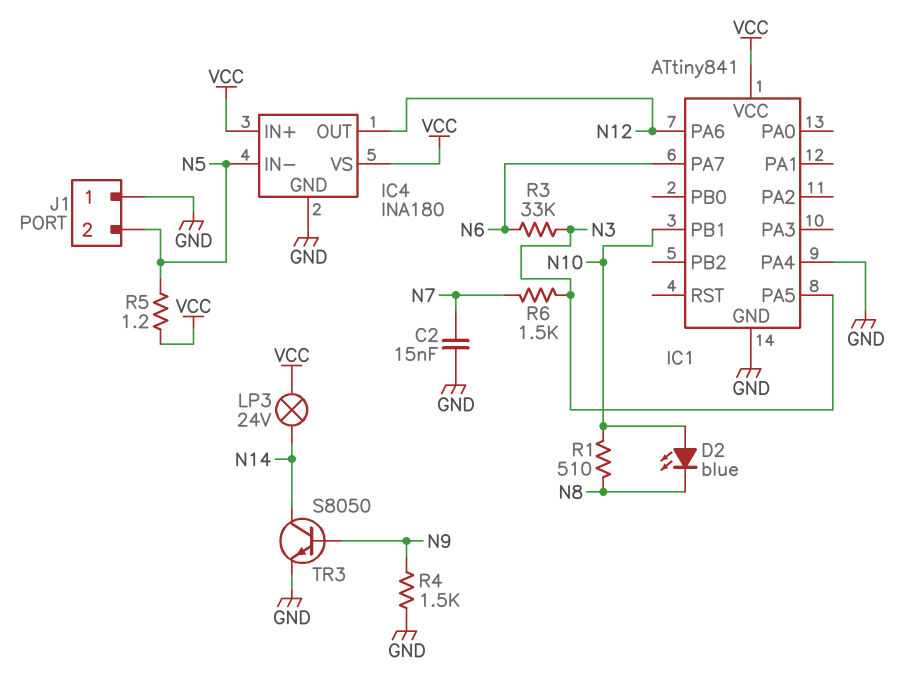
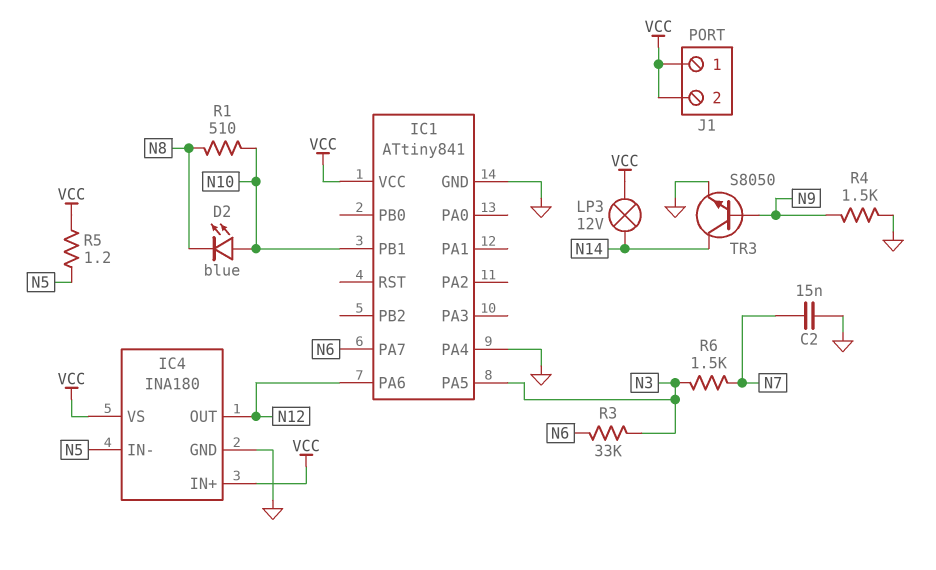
J1 pin 1: GND -> VCC
J1 pin 2: N5 -> VCC
LP3: lamp 24V (N14, VCC) -> lamp 12V (N14, VCC)

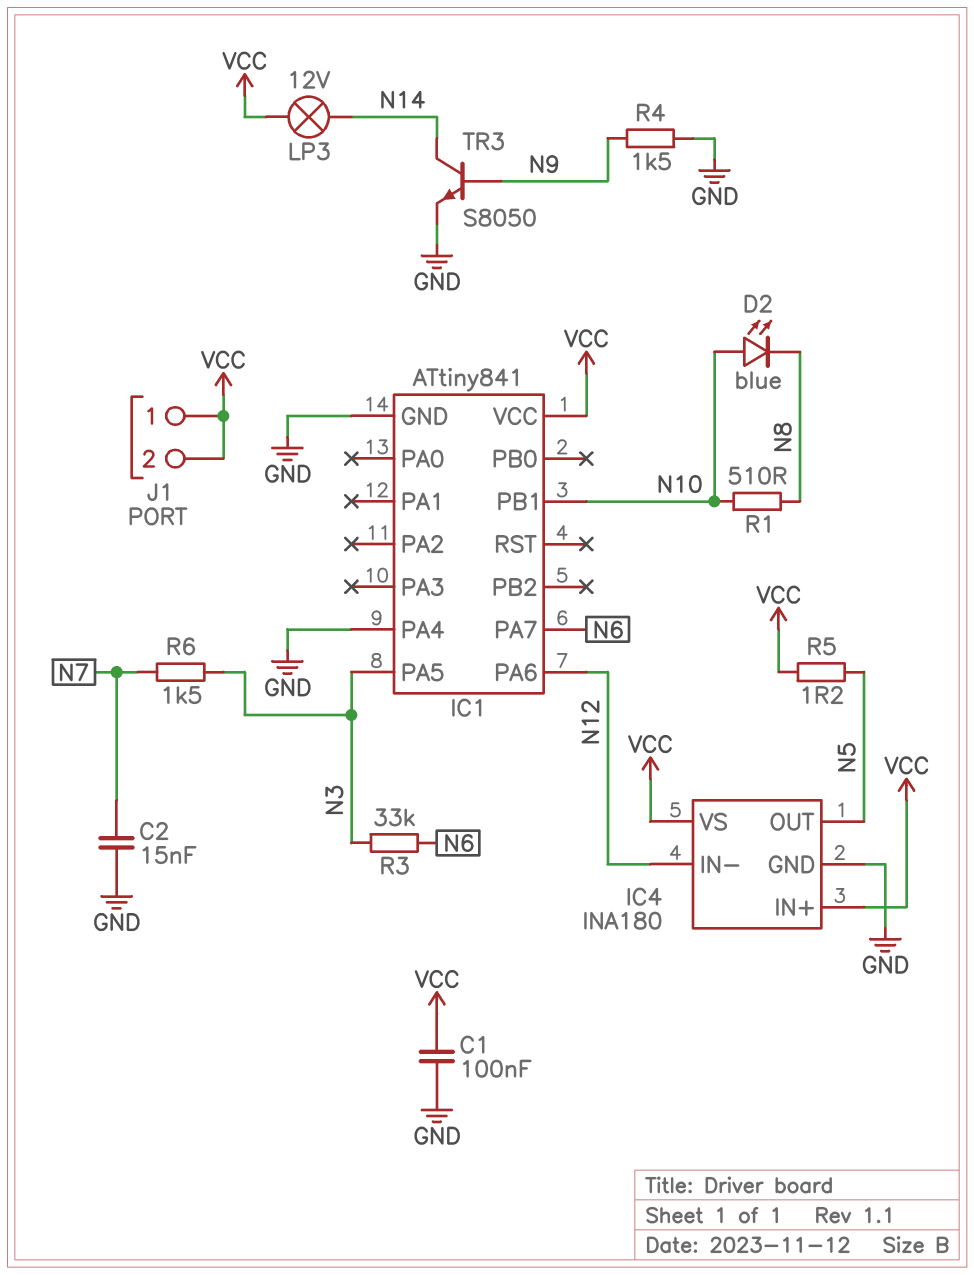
C1: none -> 100nF (GND, VCC)
IC4 pin IN-: N5 -> N12
IC4 pin OUT: N12 -> N5

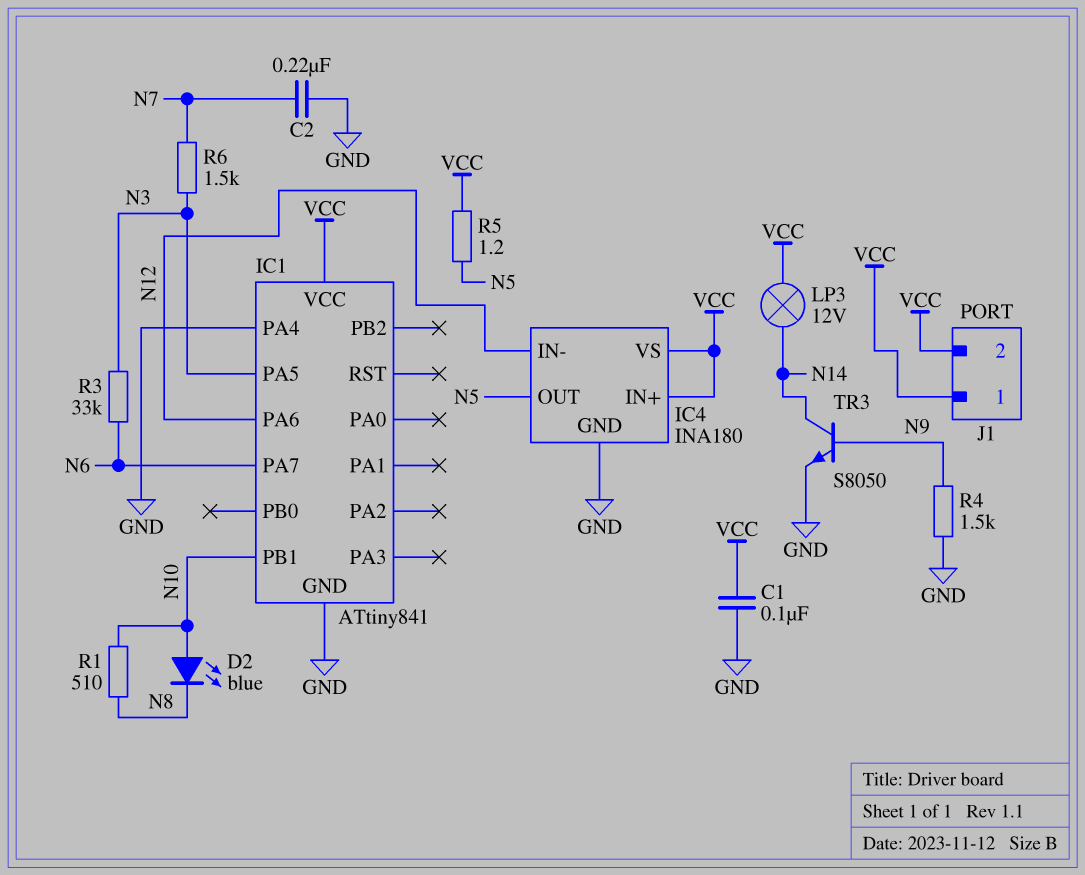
C2: 15nF (GND, N7) -> 220nF (GND, N7)

